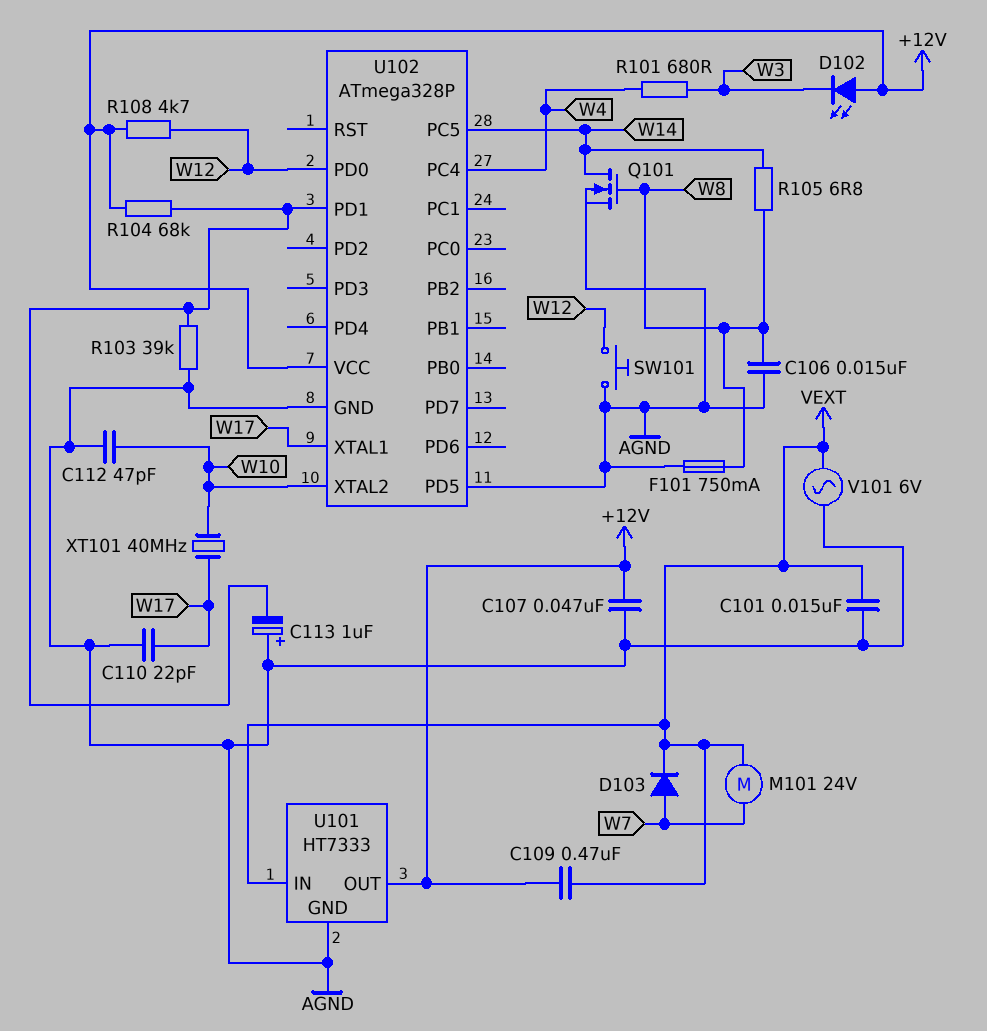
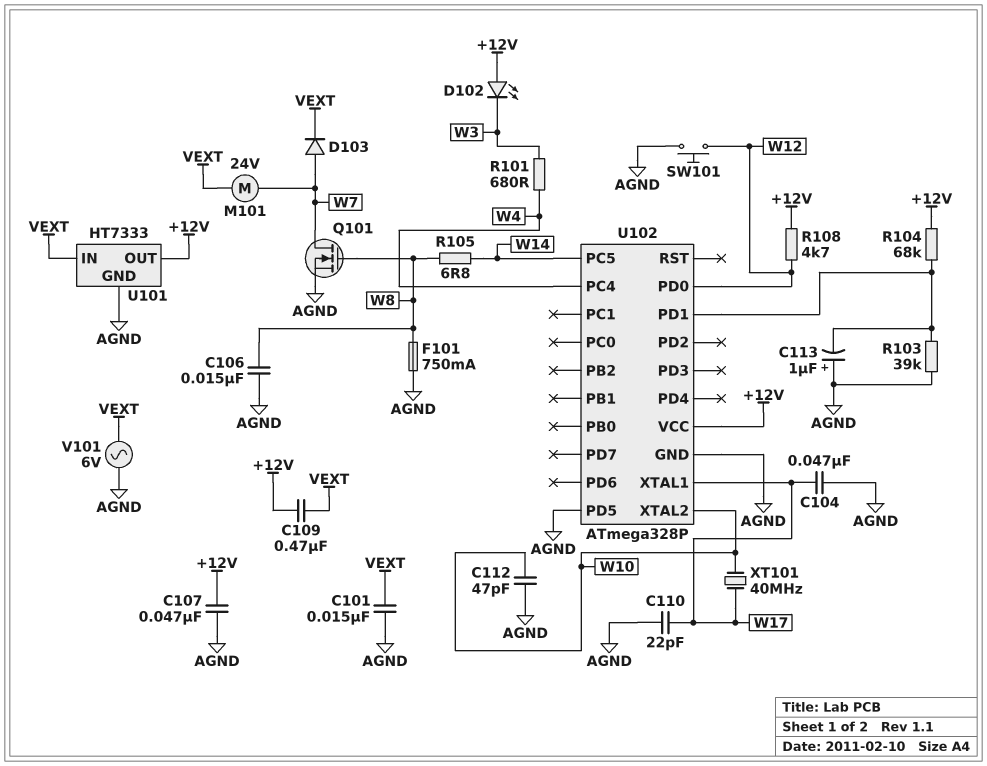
C104: none -> 47nF (AGND, W17)
Q101: NMOS (G W8, D W14, S AGND) -> NMOS (G W8, D W7, S AGND)

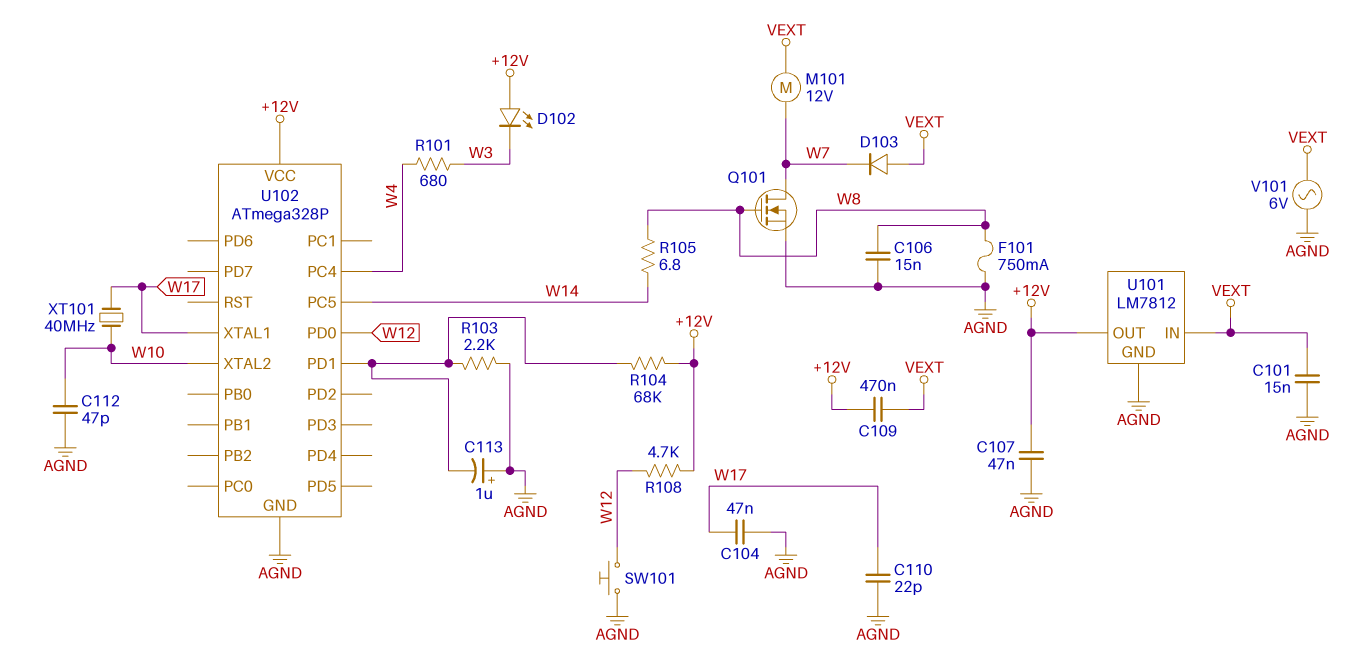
D103: diode (A W7, K VEXT) -> diode (A VEXT, K W7)
M101: motor 24V (VEXT, W7) -> motor 12V (VEXT, W7)
R103: 39k (AGND, U102/PD1) -> 2.2k (AGND, U102/PD1)
U101: HT7333 -> LM7812
U102 pin PD5: AGND -> none

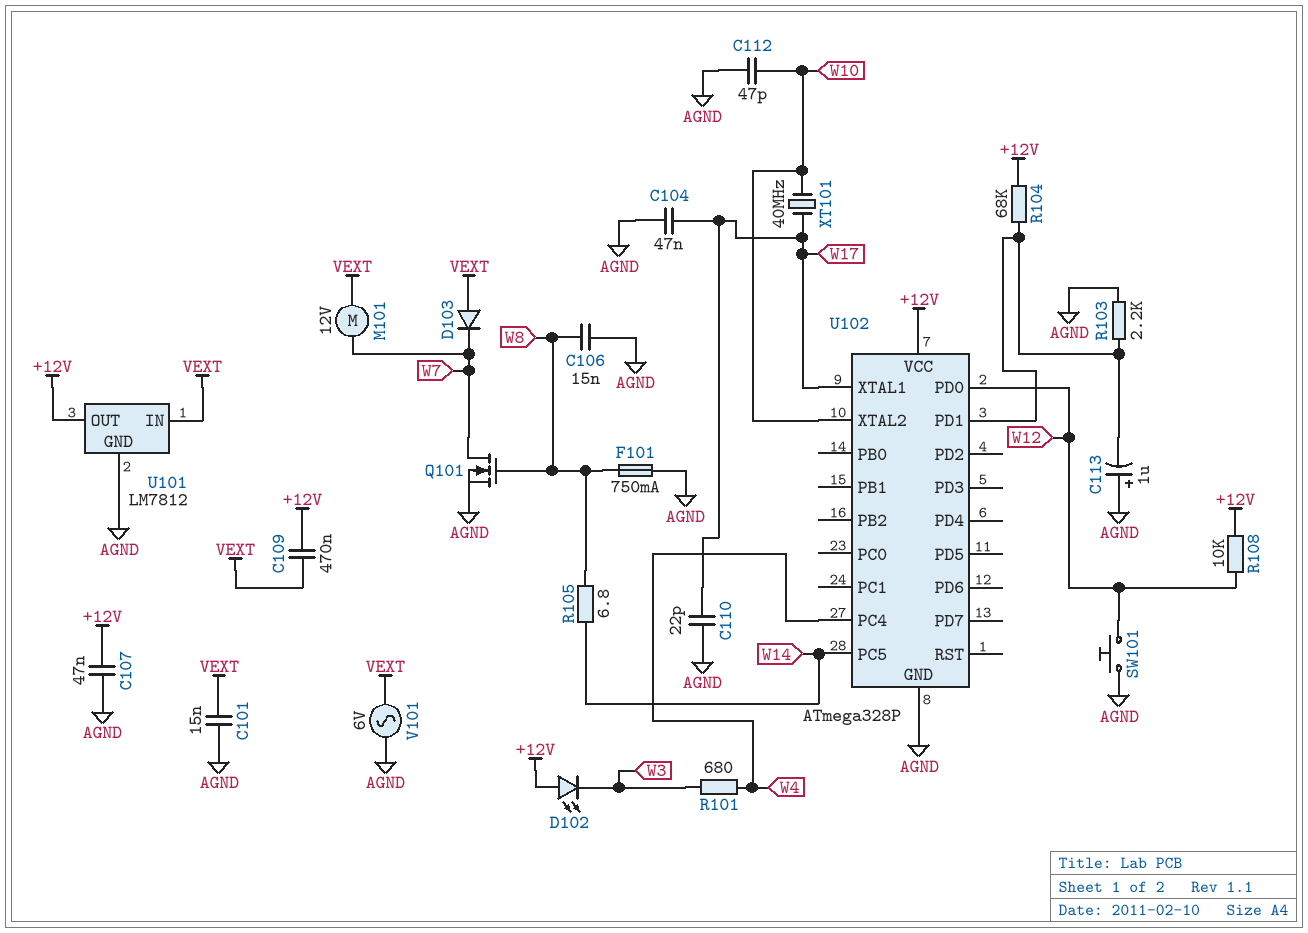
R108: 4.7k (+12V, W12) -> 10k (+12V, W12)

